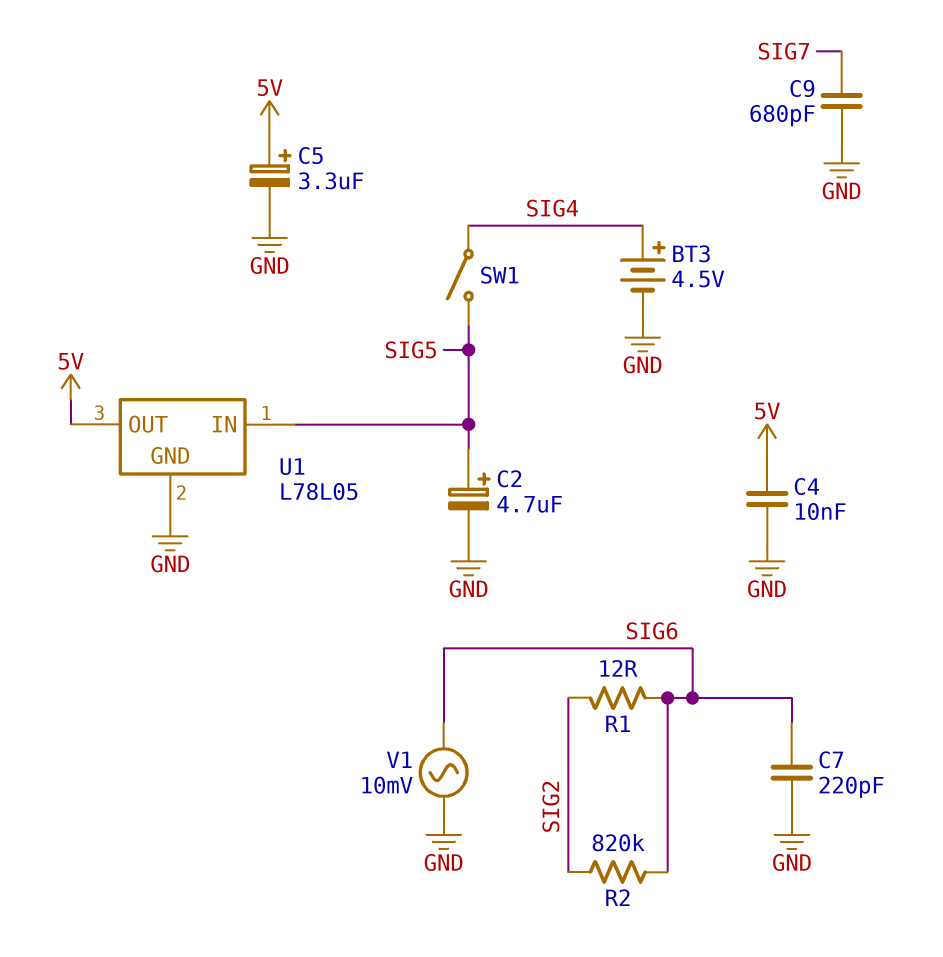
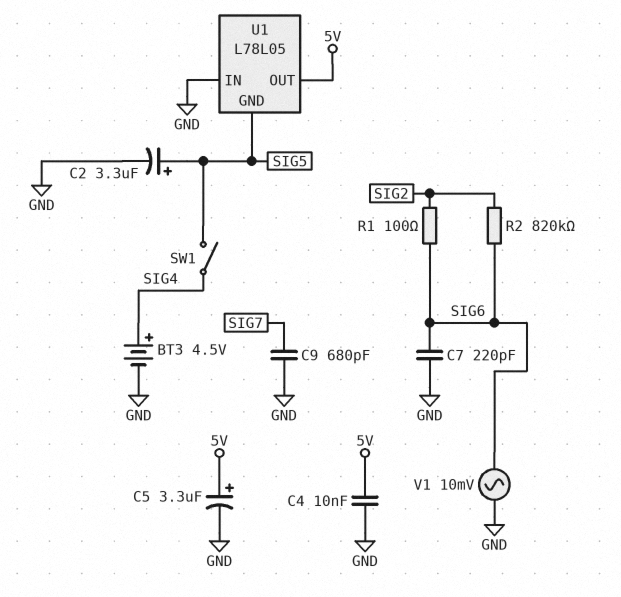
C2: 4.7uF (plus SIG5, minus GND) -> 3.3uF (plus SIG5, minus GND)
R1: 12 (SIG2, SIG6) -> 100 (SIG2, SIG6)
U1 pin GND: GND -> SIG5
U1 pin IN: SIG5 -> GND

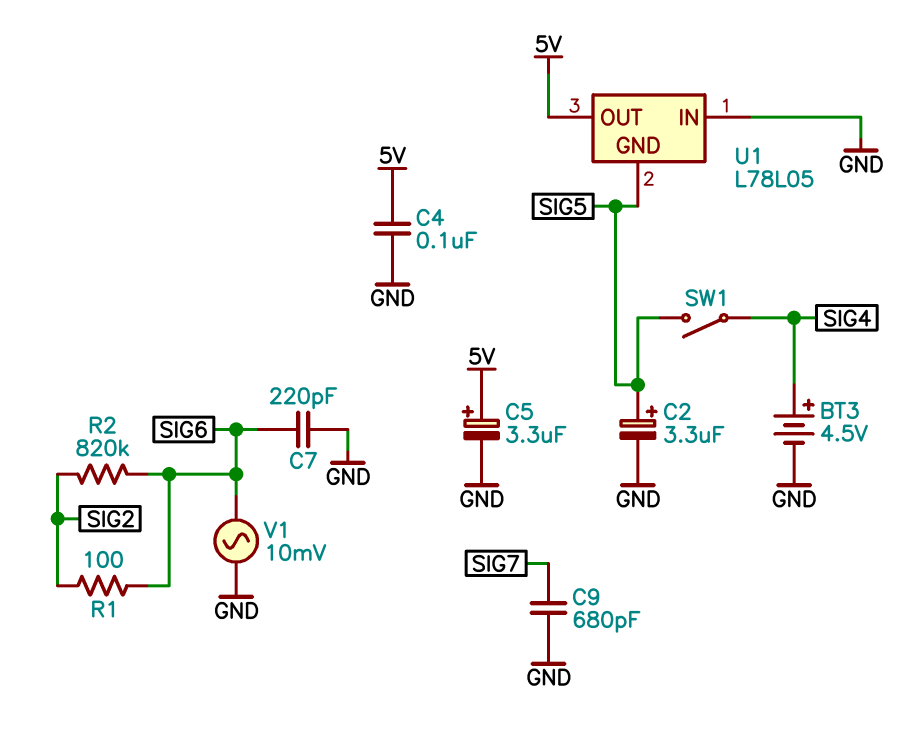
C4: 10nF (5V, GND) -> 100nF (5V, GND)

